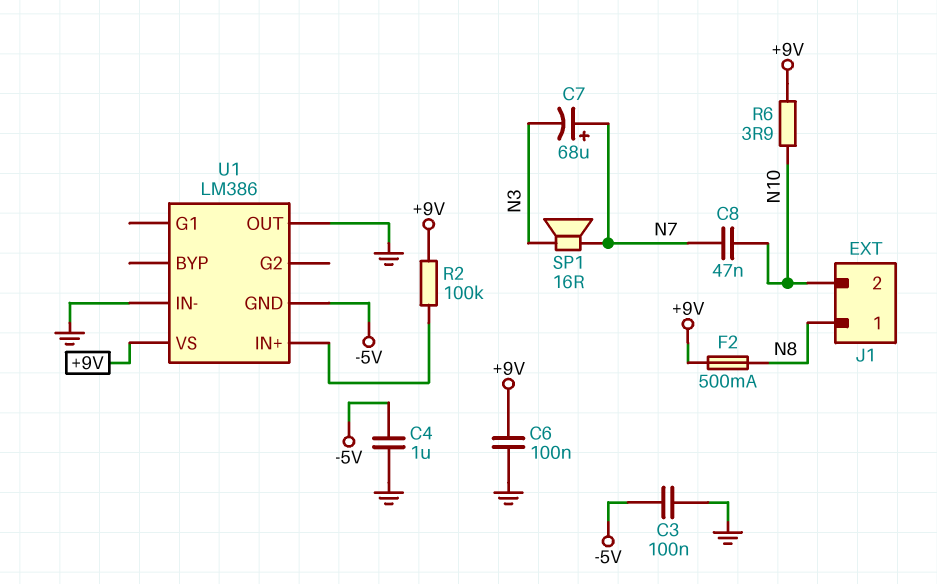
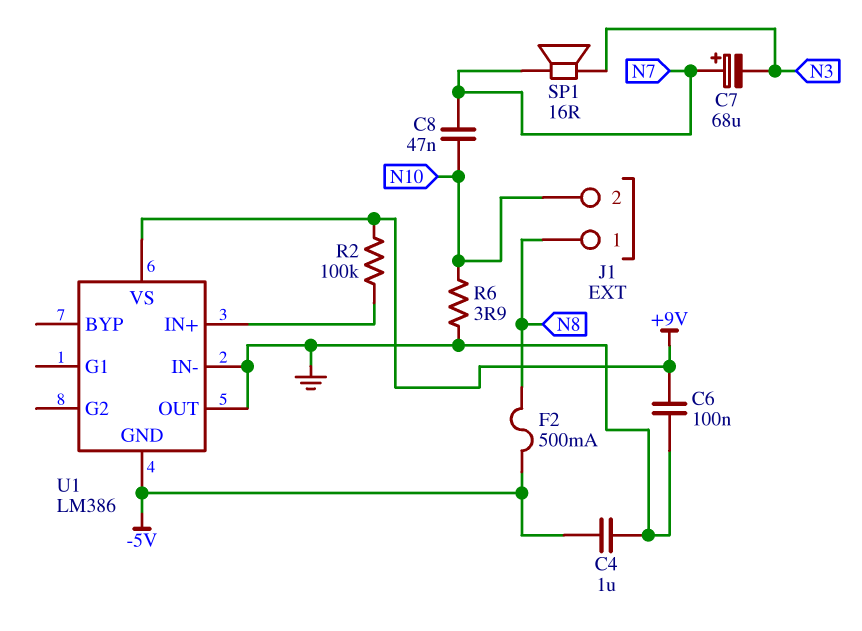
C3: 100nF (-5V, GND) -> none
F2: 500mA (+9V, N8) -> 500mA (-5V, N8)
R6: 3.9 (+9V, N10) -> 3.9 (GND, N10)

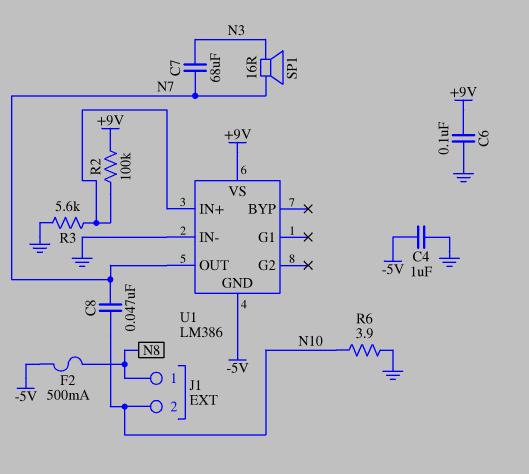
C7: 68uF (plus N7, minus N3) -> 68uF (N3, N7)
R3: none -> 5.6k (GND, U1/IN+)
U1 pin OUT: GND -> N7

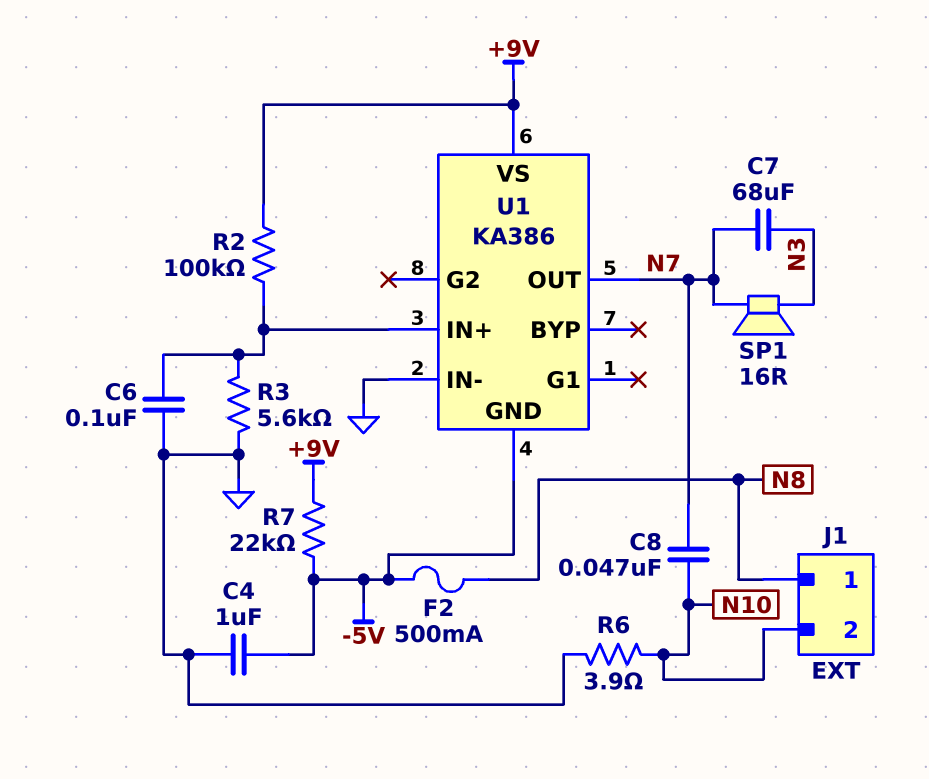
C6: 100nF (+9V, GND) -> 100nF (GND, U1/IN+)
R7: none -> 22k (+9V, -5V)
U1: LM386 -> KA386

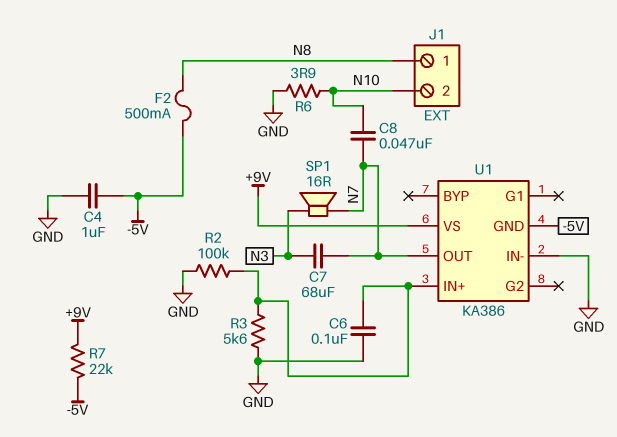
R2: 100k (+9V, U1/IN+) -> 100k (GND, U1/IN+)

